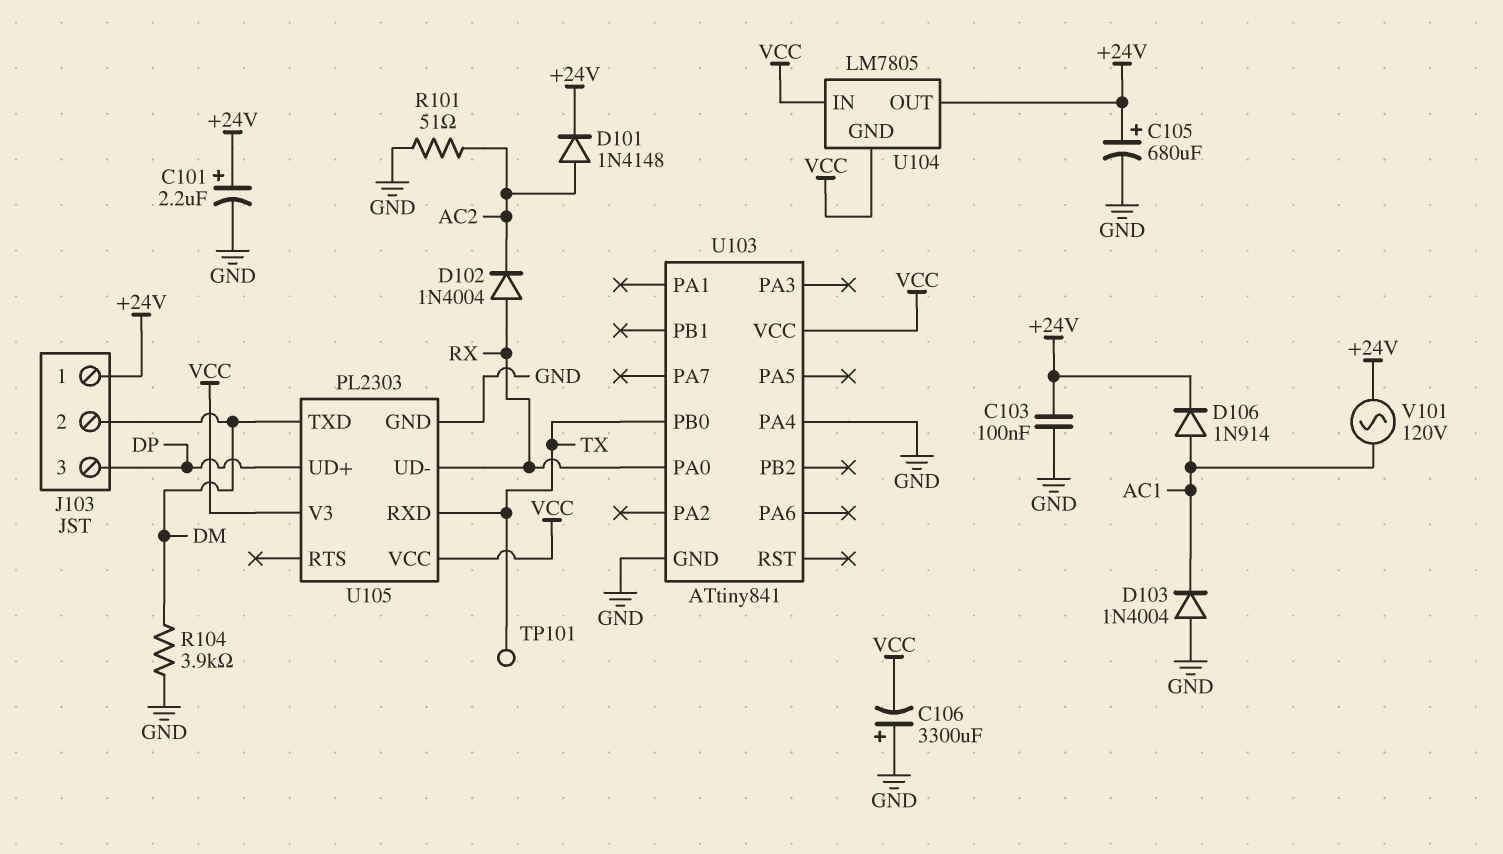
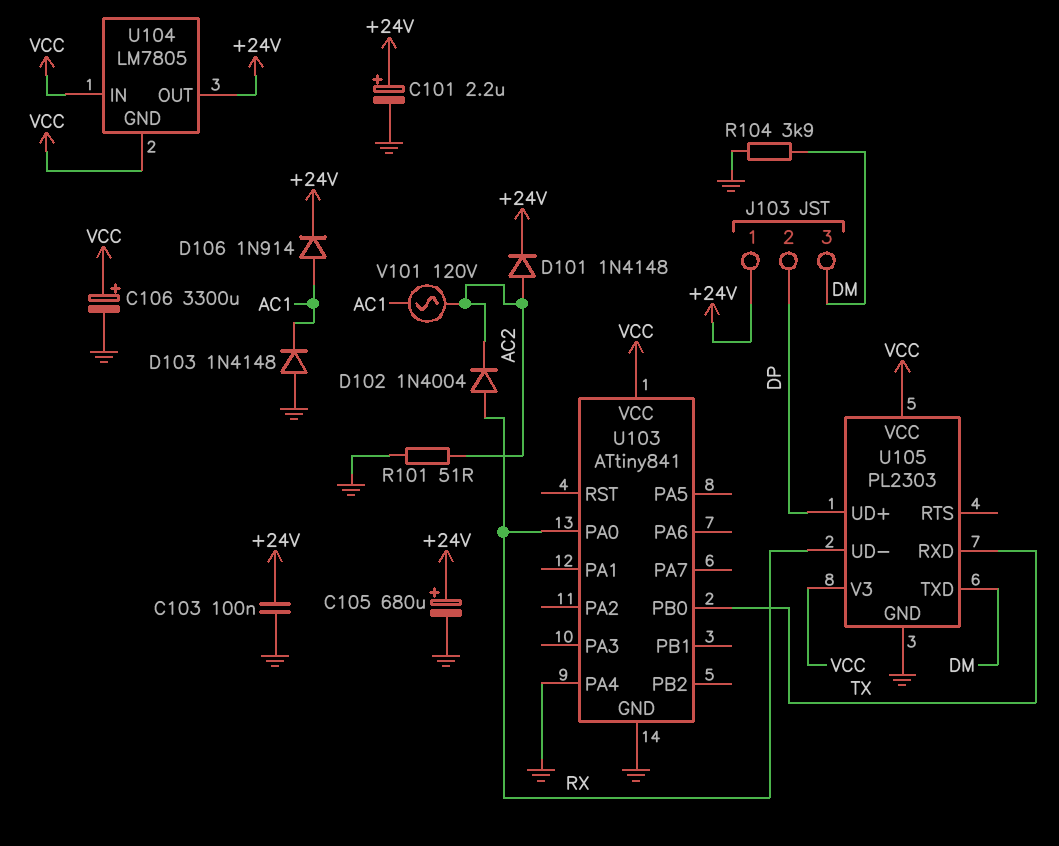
C106: 3300uF (plus GND, minus VCC) -> 3300uF (plus VCC, minus GND)
D103: diode 1N4004 (A GND, K AC1) -> diode 1N4148 (A GND, K AC1)
J103 pin 2: DM -> DP
J103 pin 3: DP -> DM
TP101: test point (TX) -> none
V101: AC 120V (+24V, AC1) -> AC 120V (AC1, AC2)

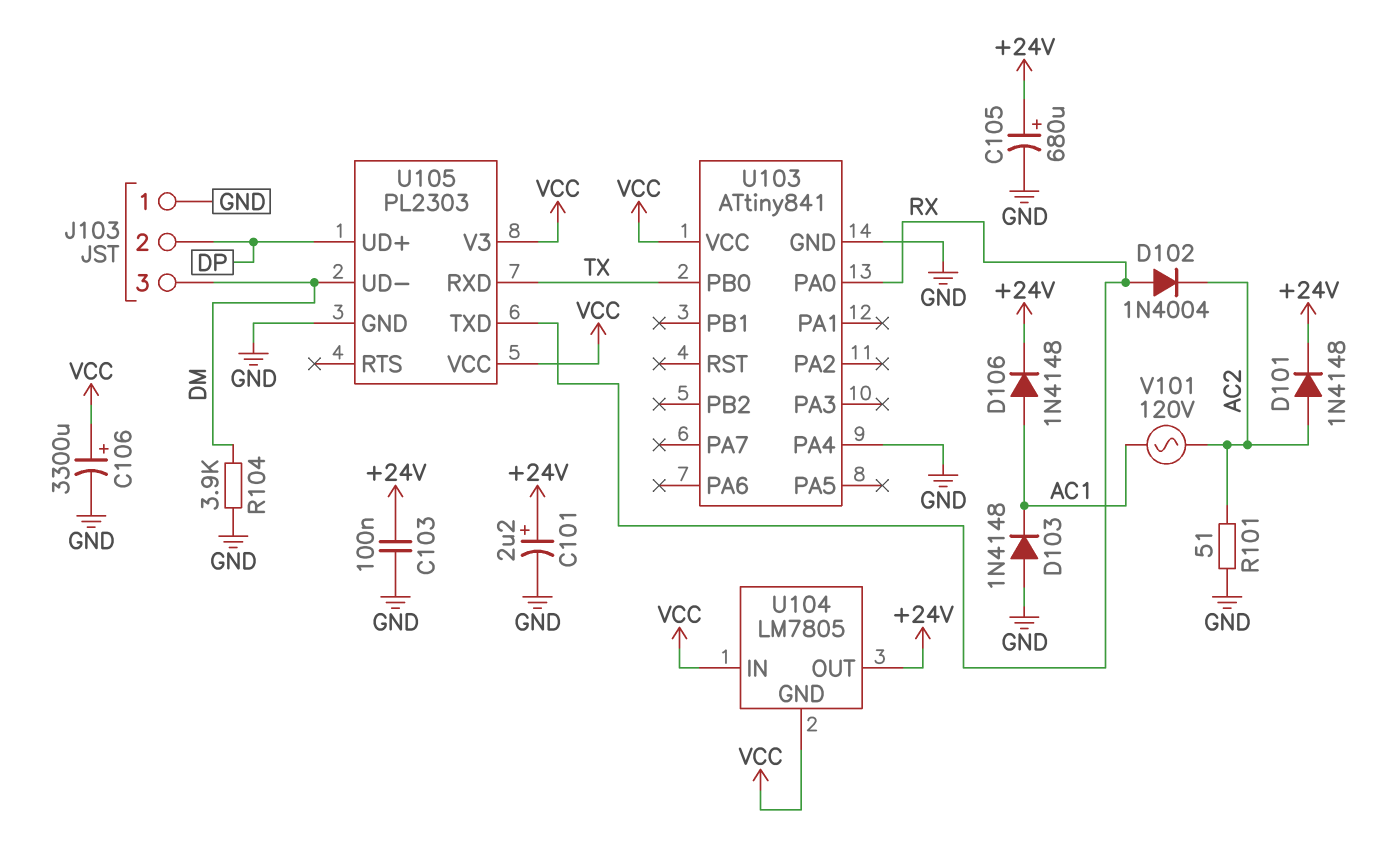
D106: diode 1N914 (A AC1, K +24V) -> diode 1N4148 (A AC1, K +24V)
J103 pin 1: +24V -> GND
U105 pin TXD: DM -> RX
U105 pin UD-: RX -> DM

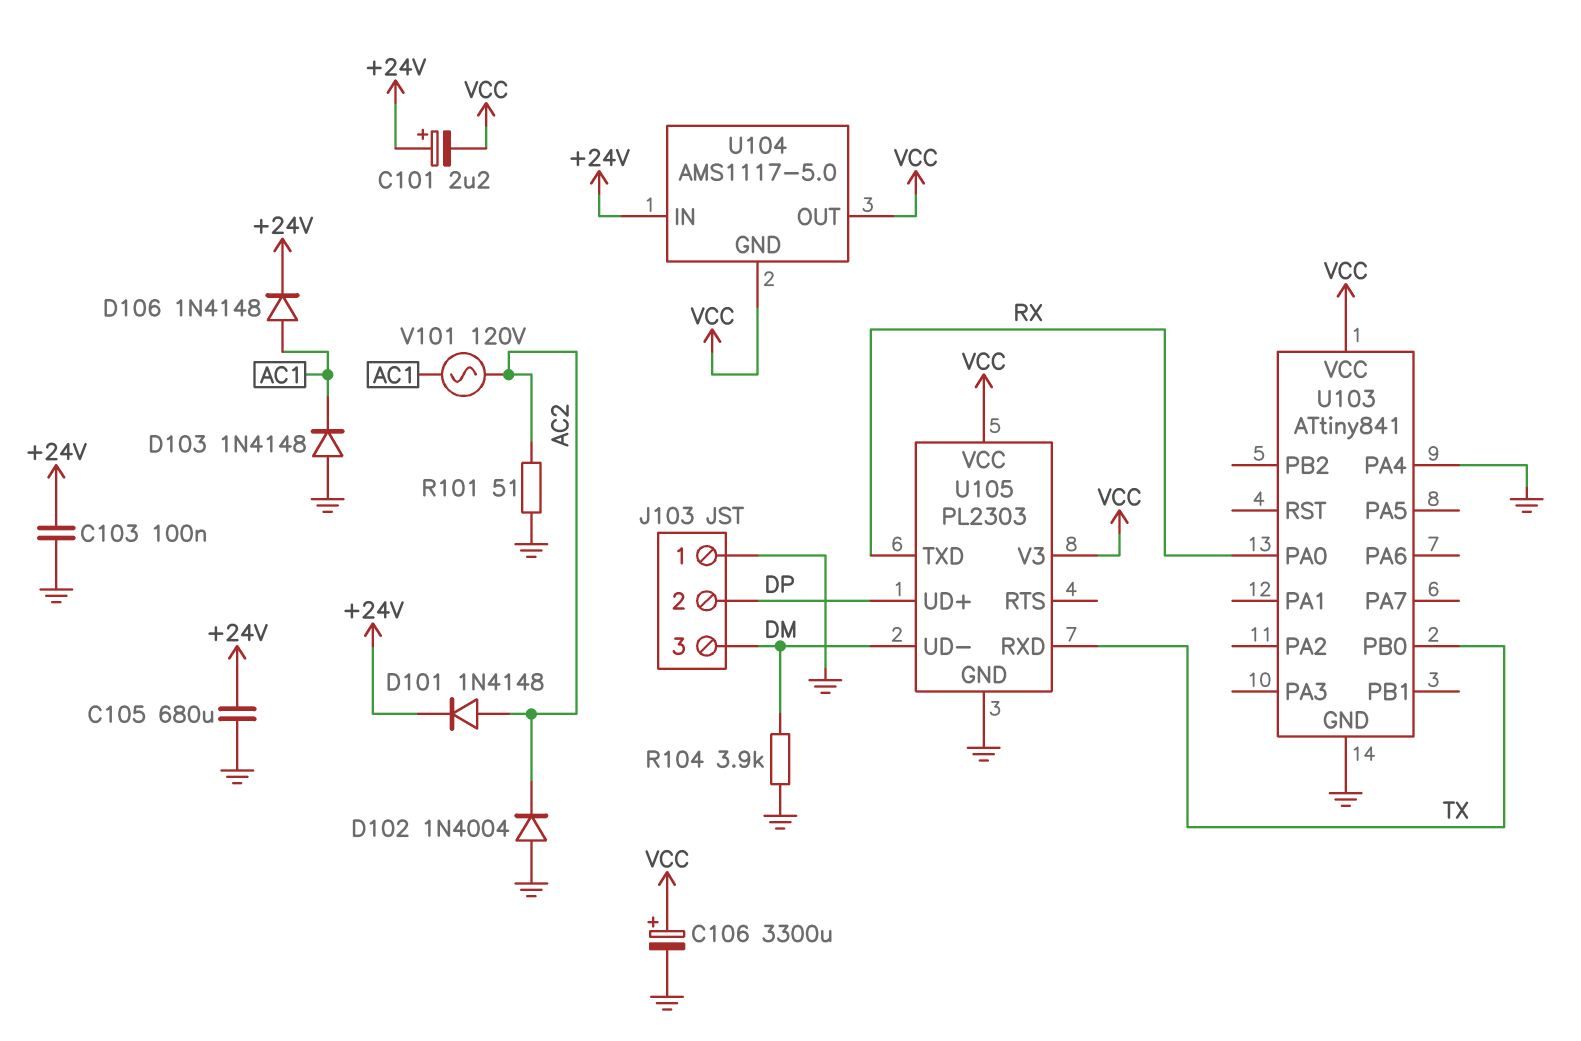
C101: 2.2uF (plus +24V, minus GND) -> 2.2uF (plus +24V, minus VCC)
C105: 680uF (plus +24V, minus GND) -> 680uF (+24V, GND)
D102: diode 1N4004 (A RX, K AC2) -> diode 1N4004 (A GND, K AC2)
U104: LM7805 -> AMS1117-5.0
U104 pin IN: VCC -> +24V
U104 pin OUT: +24V -> VCC

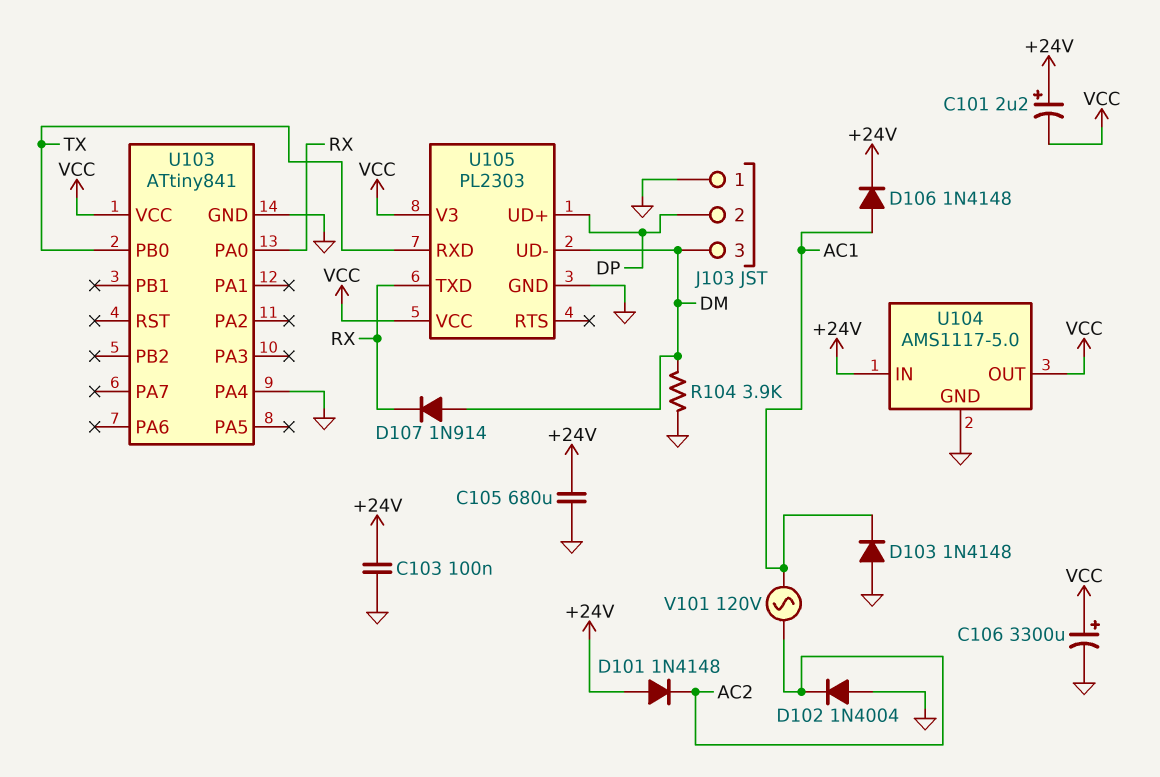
D101: diode 1N4148 (A AC2, K +24V) -> diode 1N4148 (A +24V, K AC2)
D107: none -> diode 1N914 (A DM, K RX)
R101: 51 (AC2, GND) -> none
U104 pin GND: VCC -> GND

